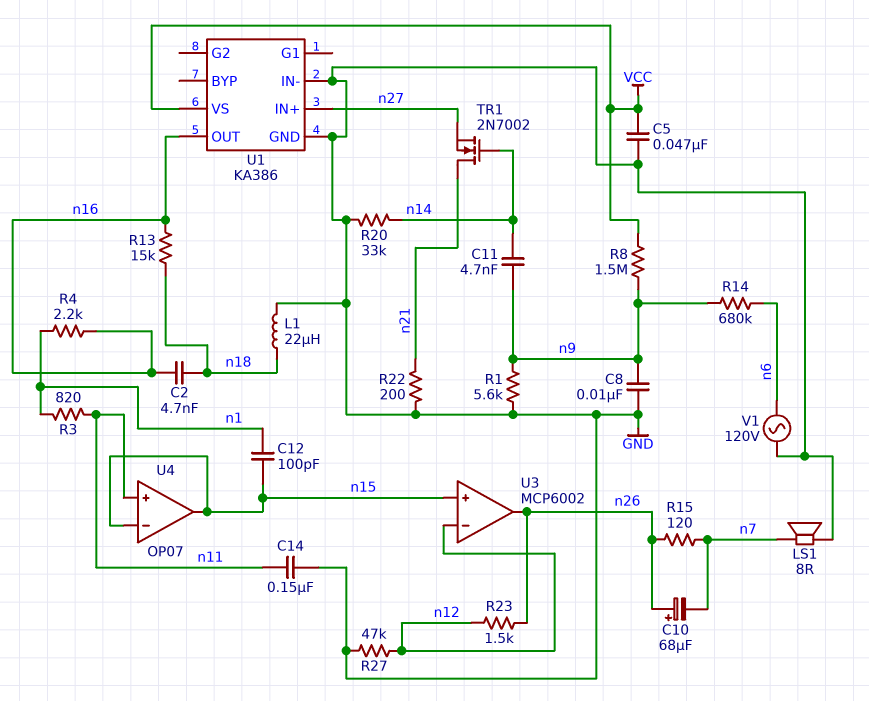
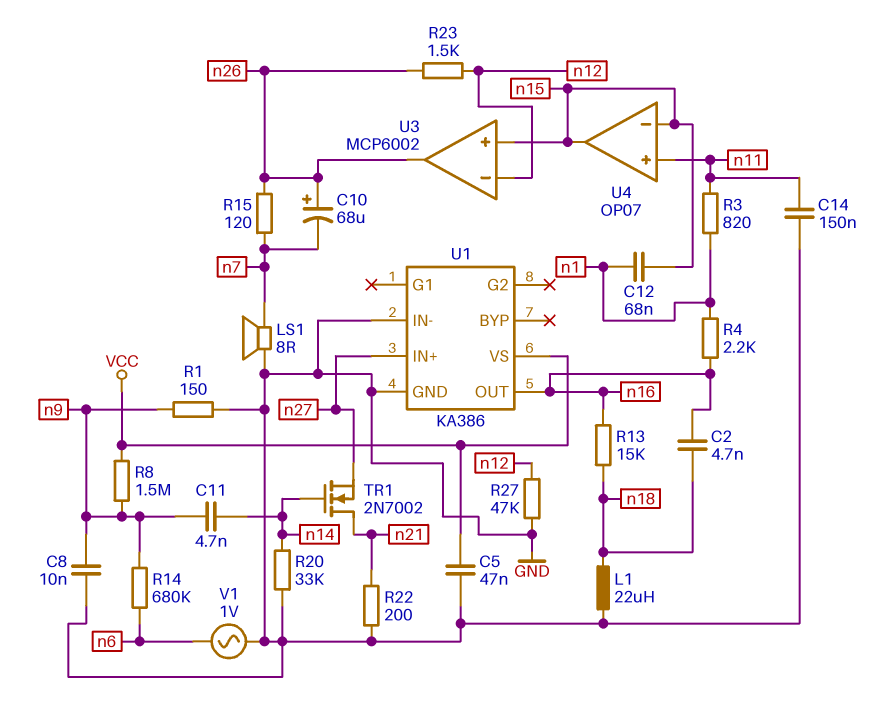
C12: 100pF (n1, n15) -> 68nF (n1, n15)
R1: 5.6k (GND, n9) -> 150 (GND, n9)
V1: AC 120V (GND, n6) -> AC 1V (GND, n6)

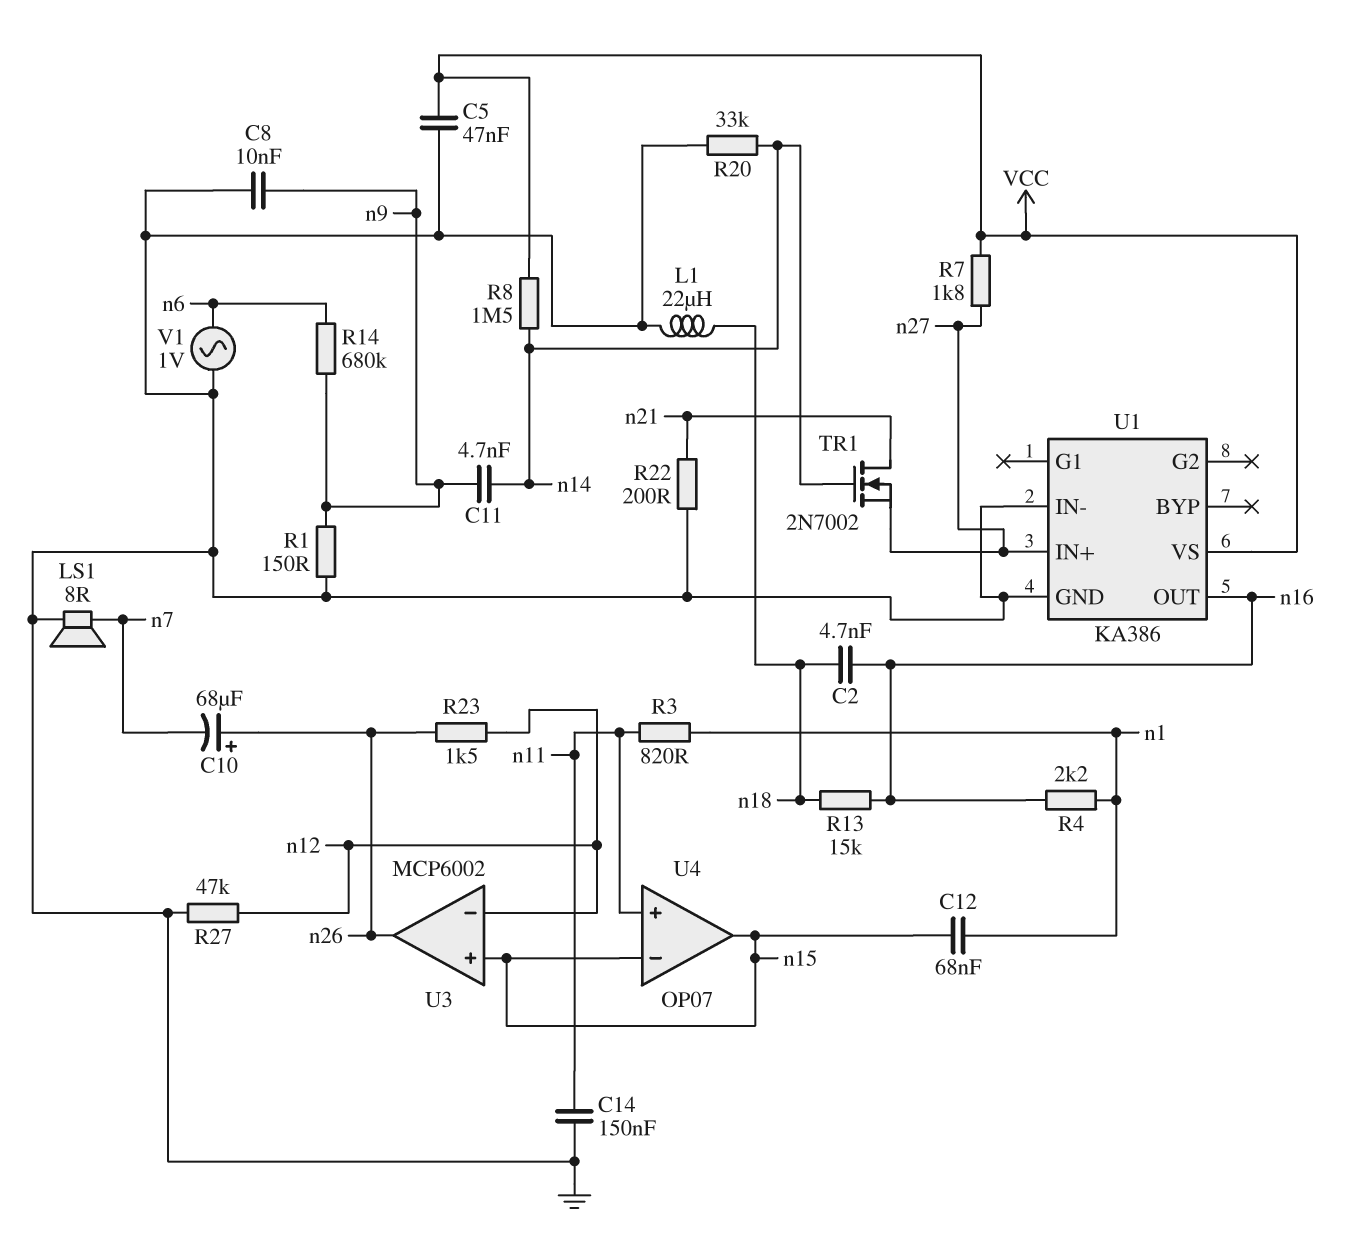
R7: none -> 1.8k (VCC, n27)
R8: 1.5M (VCC, n9) -> 1.5M (VCC, n14)
R15: 120 (n7, n26) -> none

